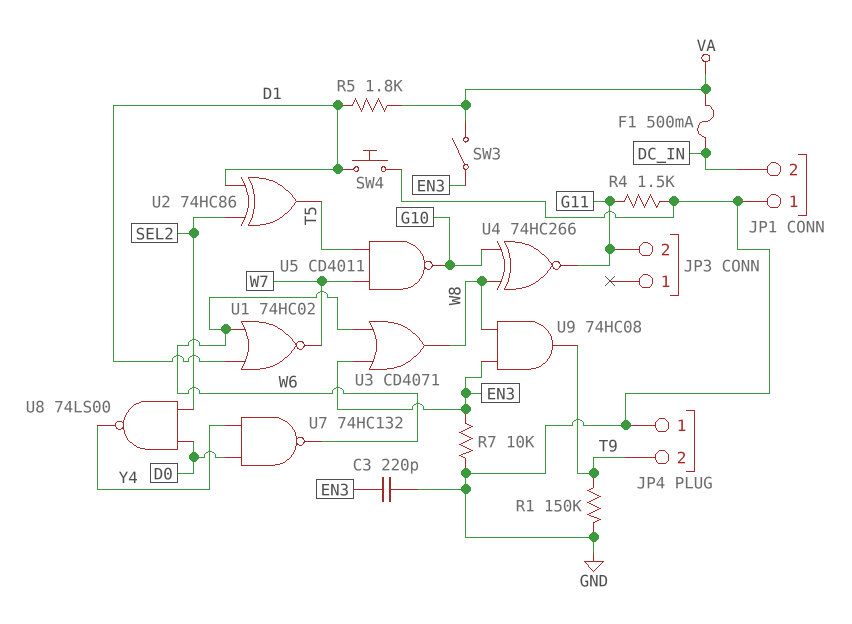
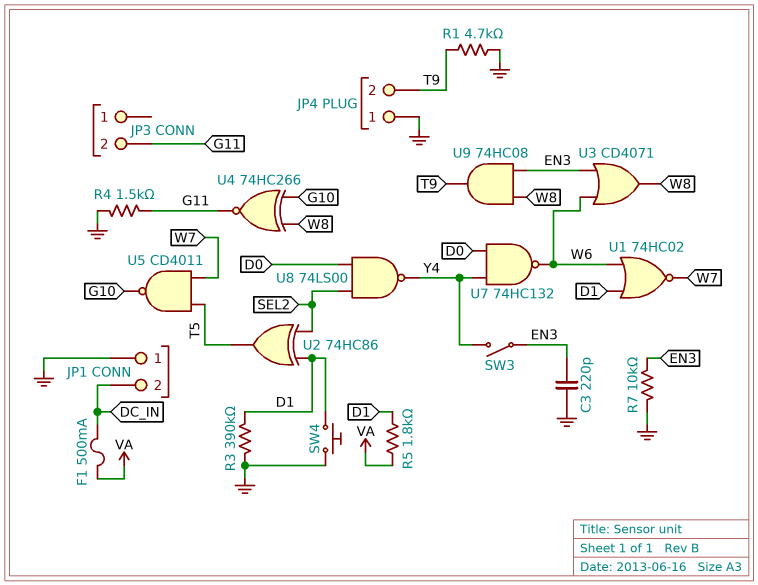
R1: 150k (GND, T9) -> 4.7k (GND, T9)
R3: none -> 390k (D1, GND)
SW3: switch (EN3, VA) -> switch (EN3, Y4)

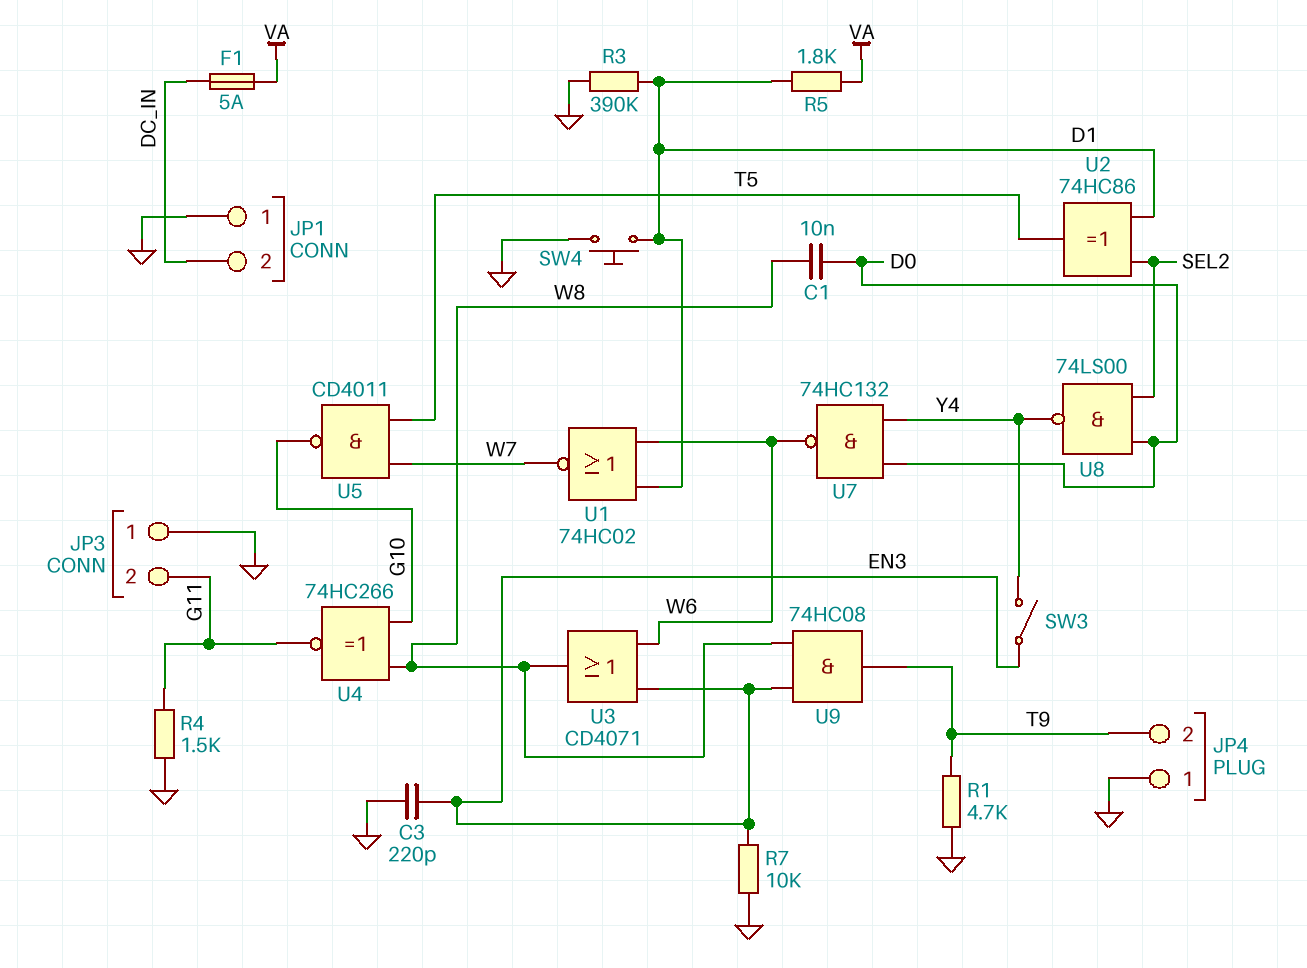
C1: none -> 10nF (D0, W8)
F1: 500mA (DC_IN, VA) -> 5A (DC_IN, VA)
JP3 pin 1: none -> GND

